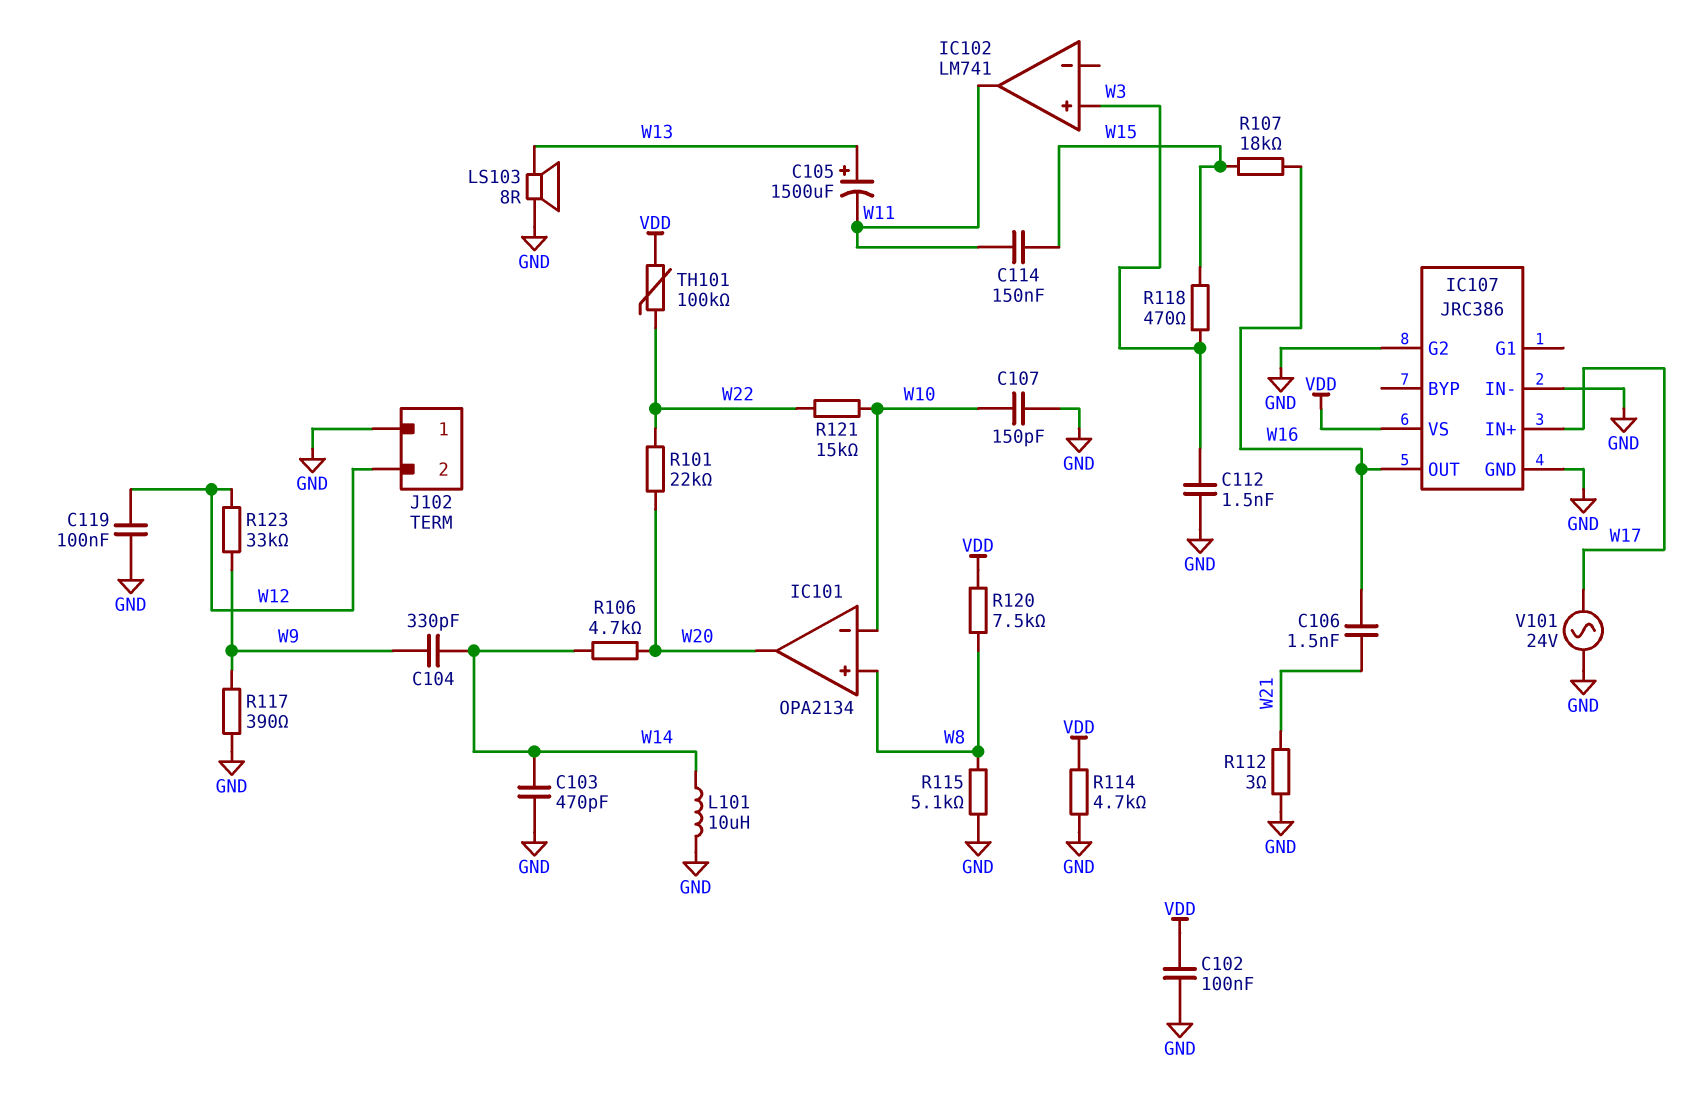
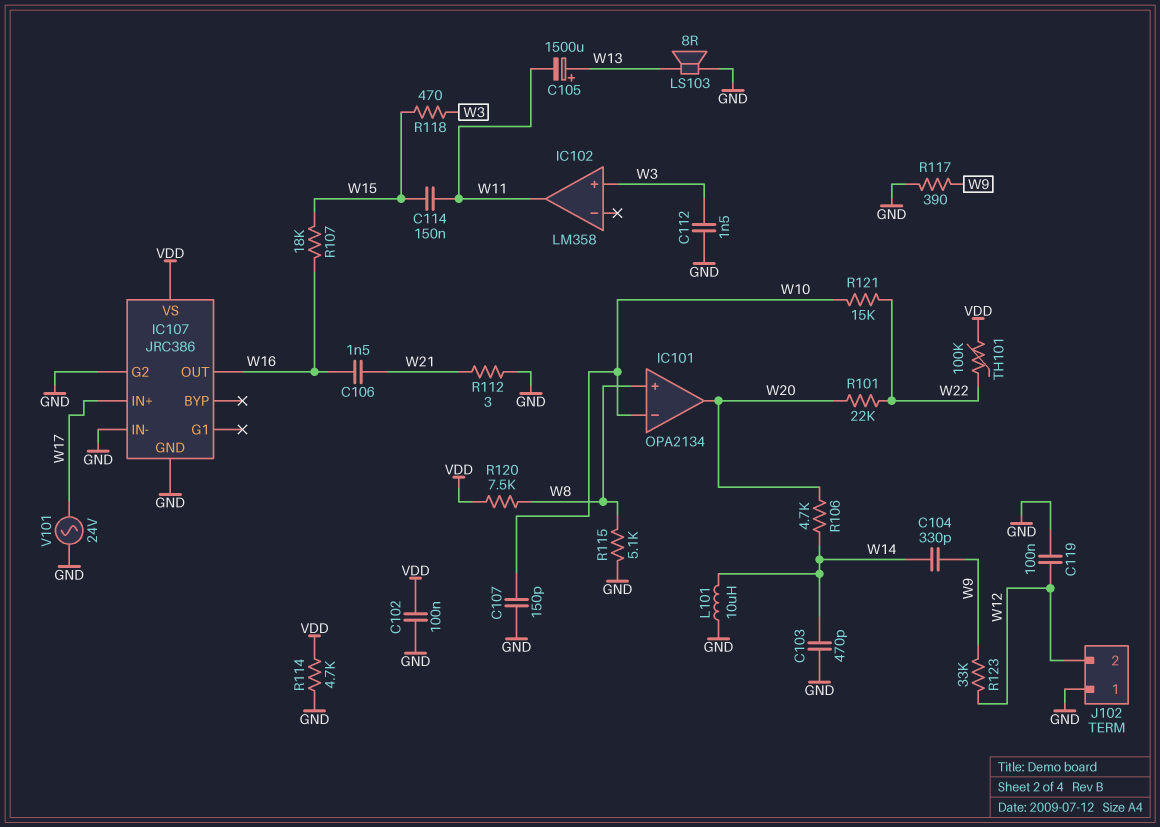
IC102: LM741 -> LM358

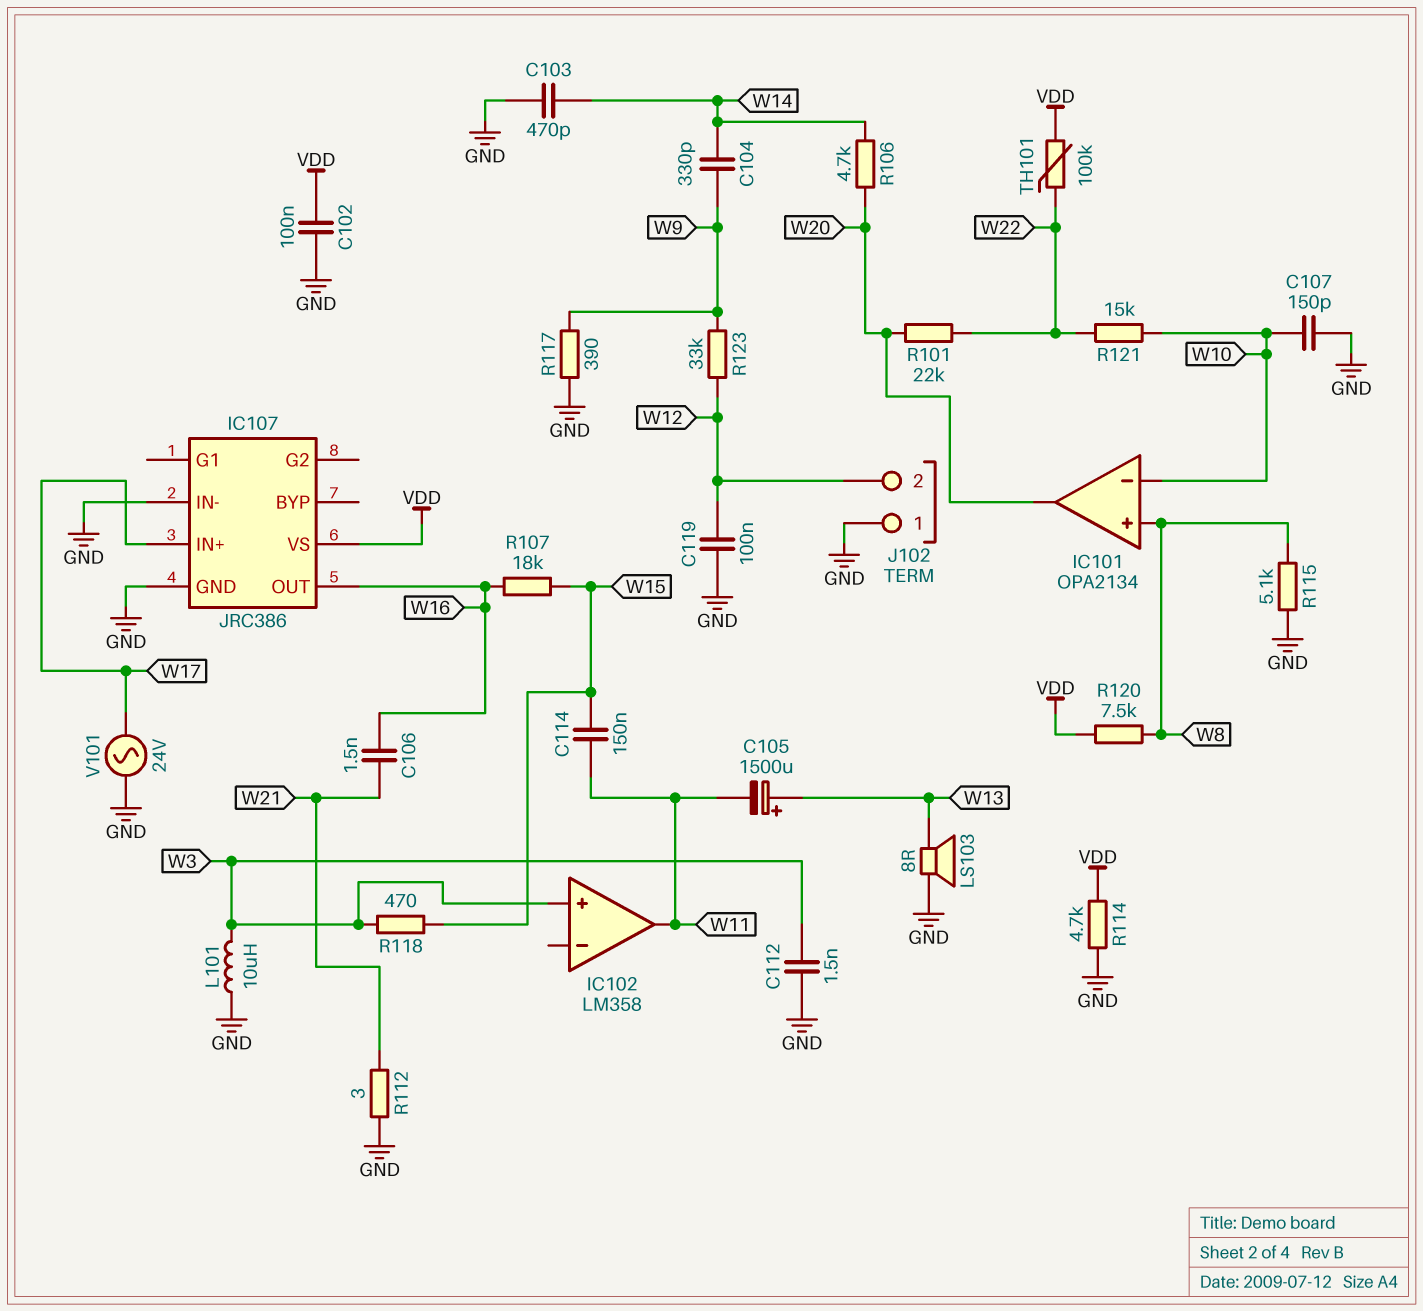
IC107 pin G2: GND -> none
L101: 10uH (GND, W14) -> 10uH (GND, W3)

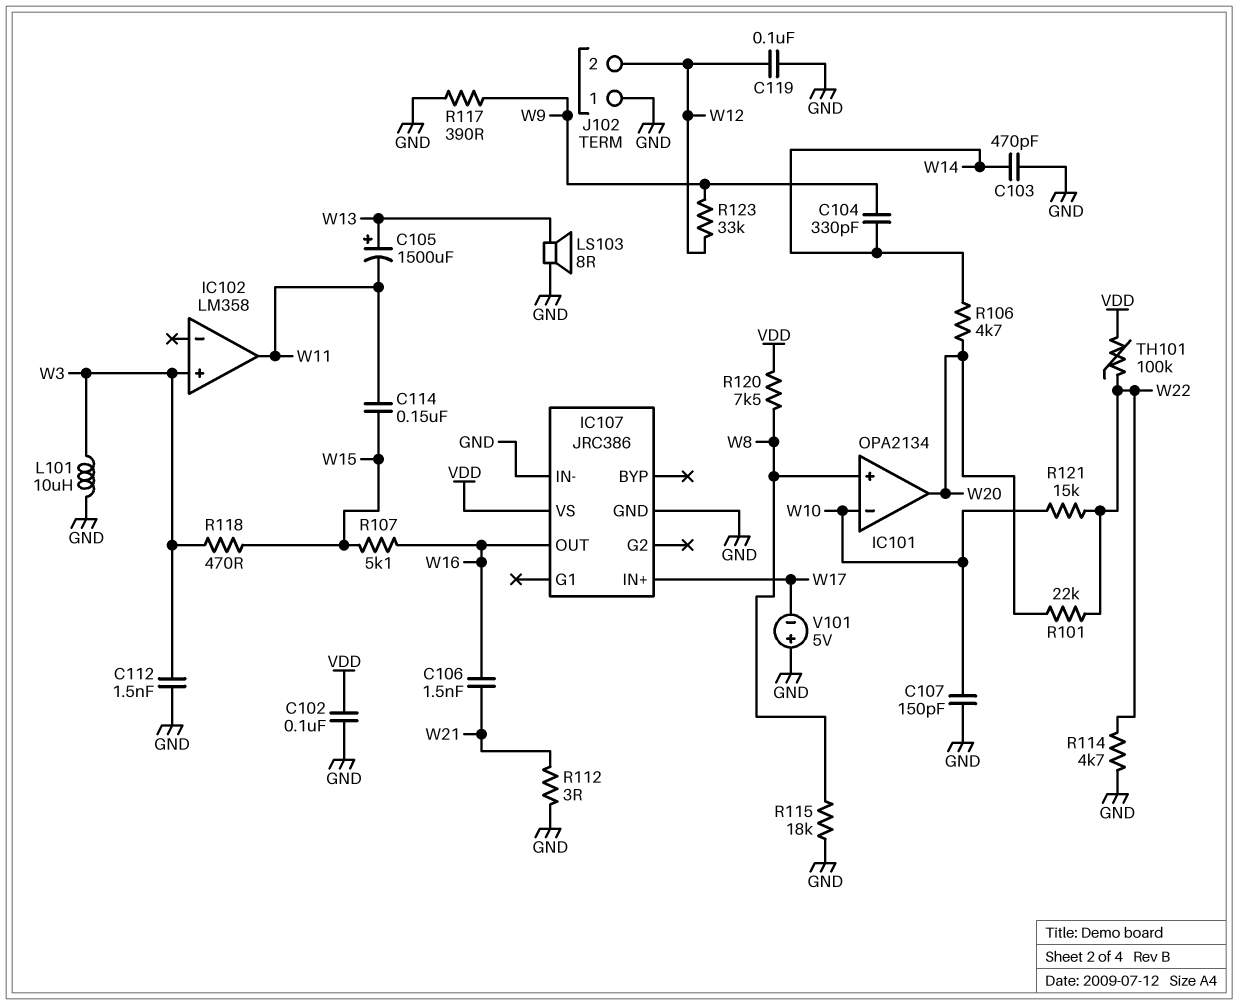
R107: 18k (W15, W16) -> 5.1k (W15, W16)
R114: 4.7k (GND, VDD) -> 4.7k (GND, W22)
R115: 5.1k (GND, W8) -> 18k (GND, W8)
V101: AC 24V (GND, W17) -> 5V (plus GND, minus W17)

